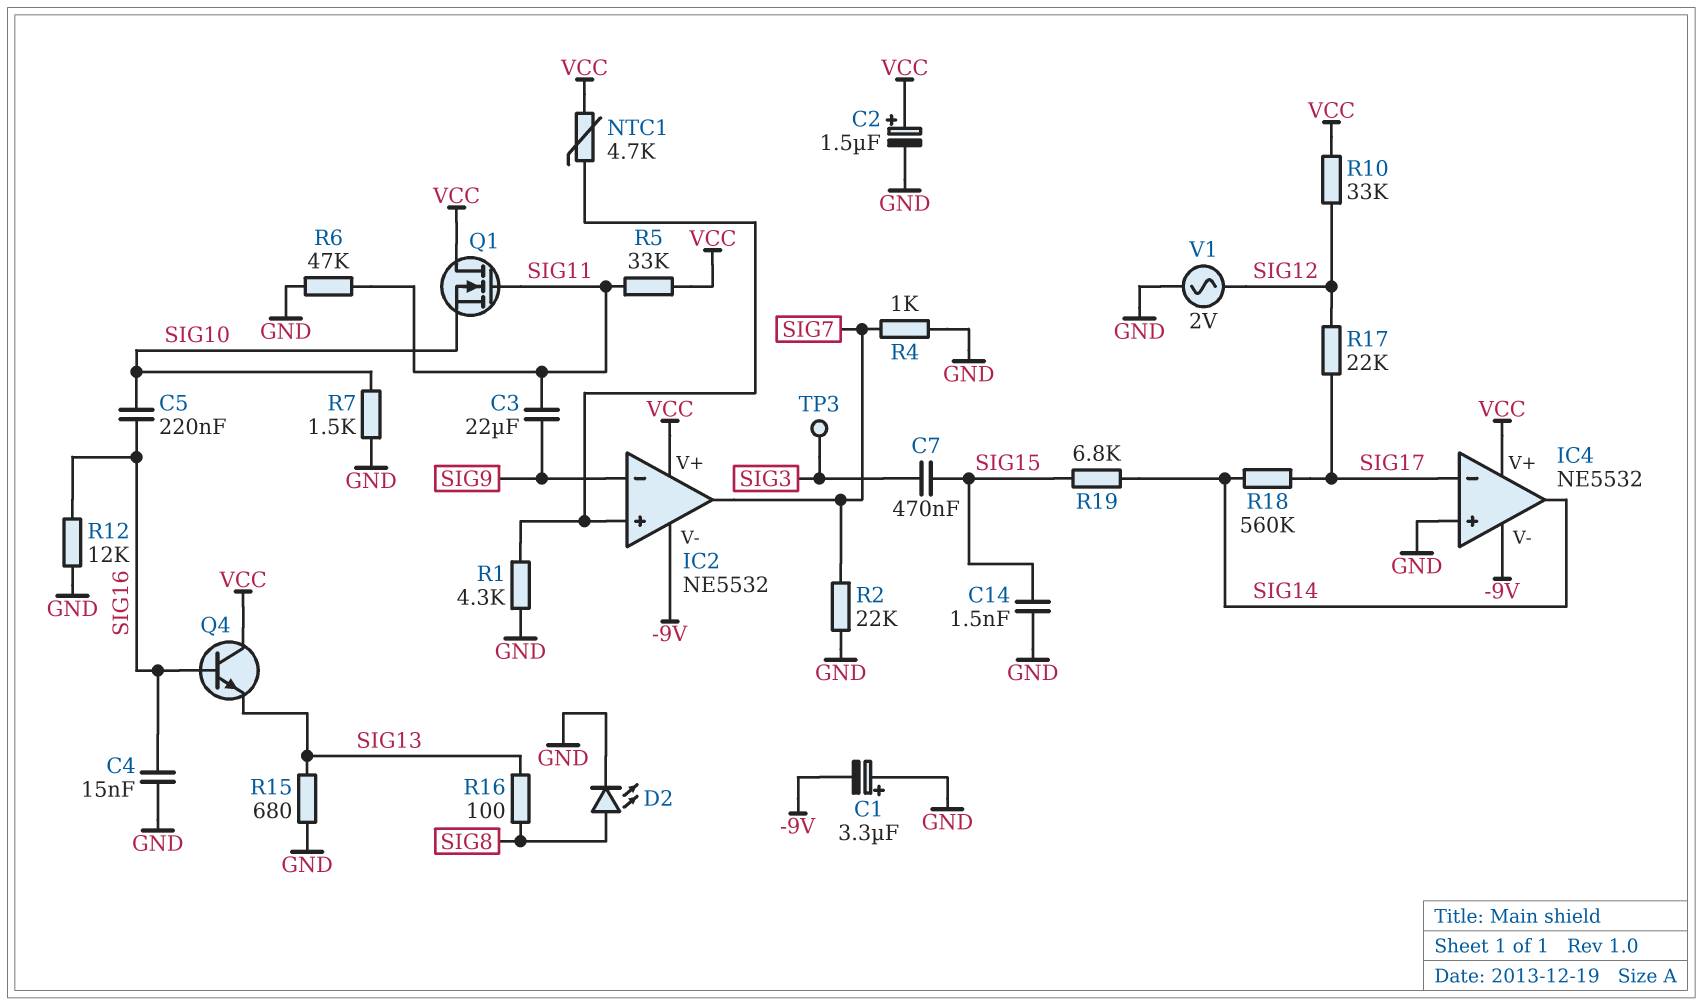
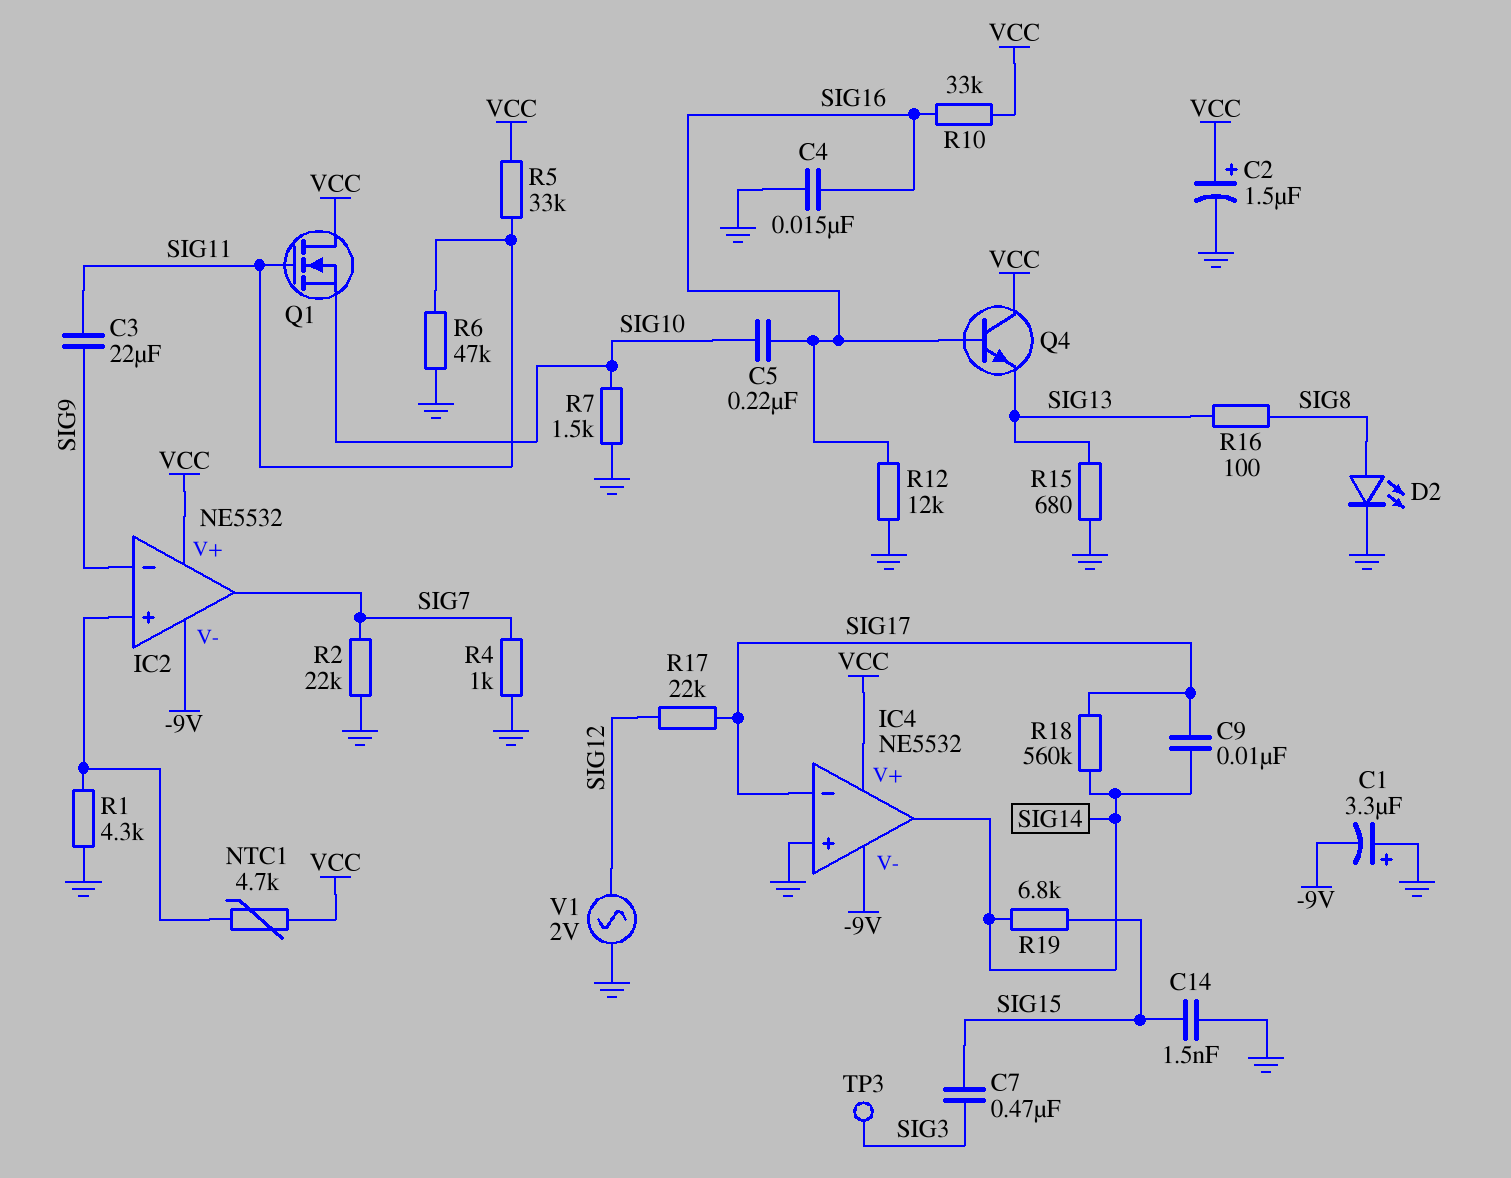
C9: none -> 10nF (SIG14, SIG17)
R10: 33k (SIG12, VCC) -> 33k (SIG16, VCC)

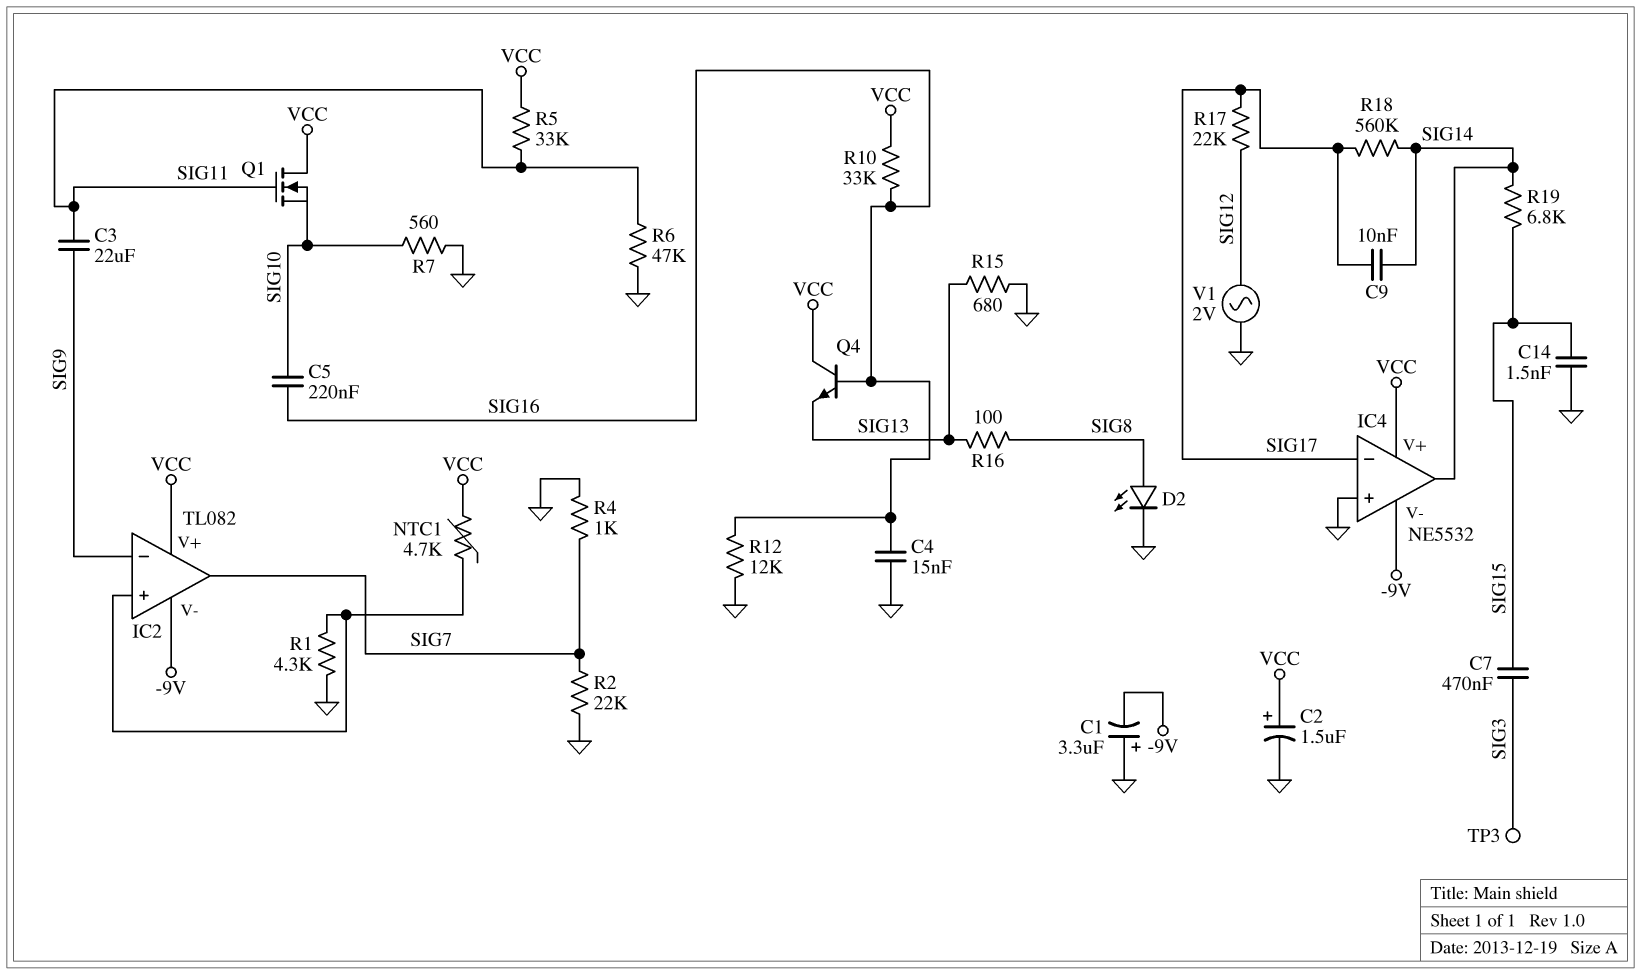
IC2: NE5532 -> TL082
R7: 1.5k (GND, SIG10) -> 560 (GND, SIG10)

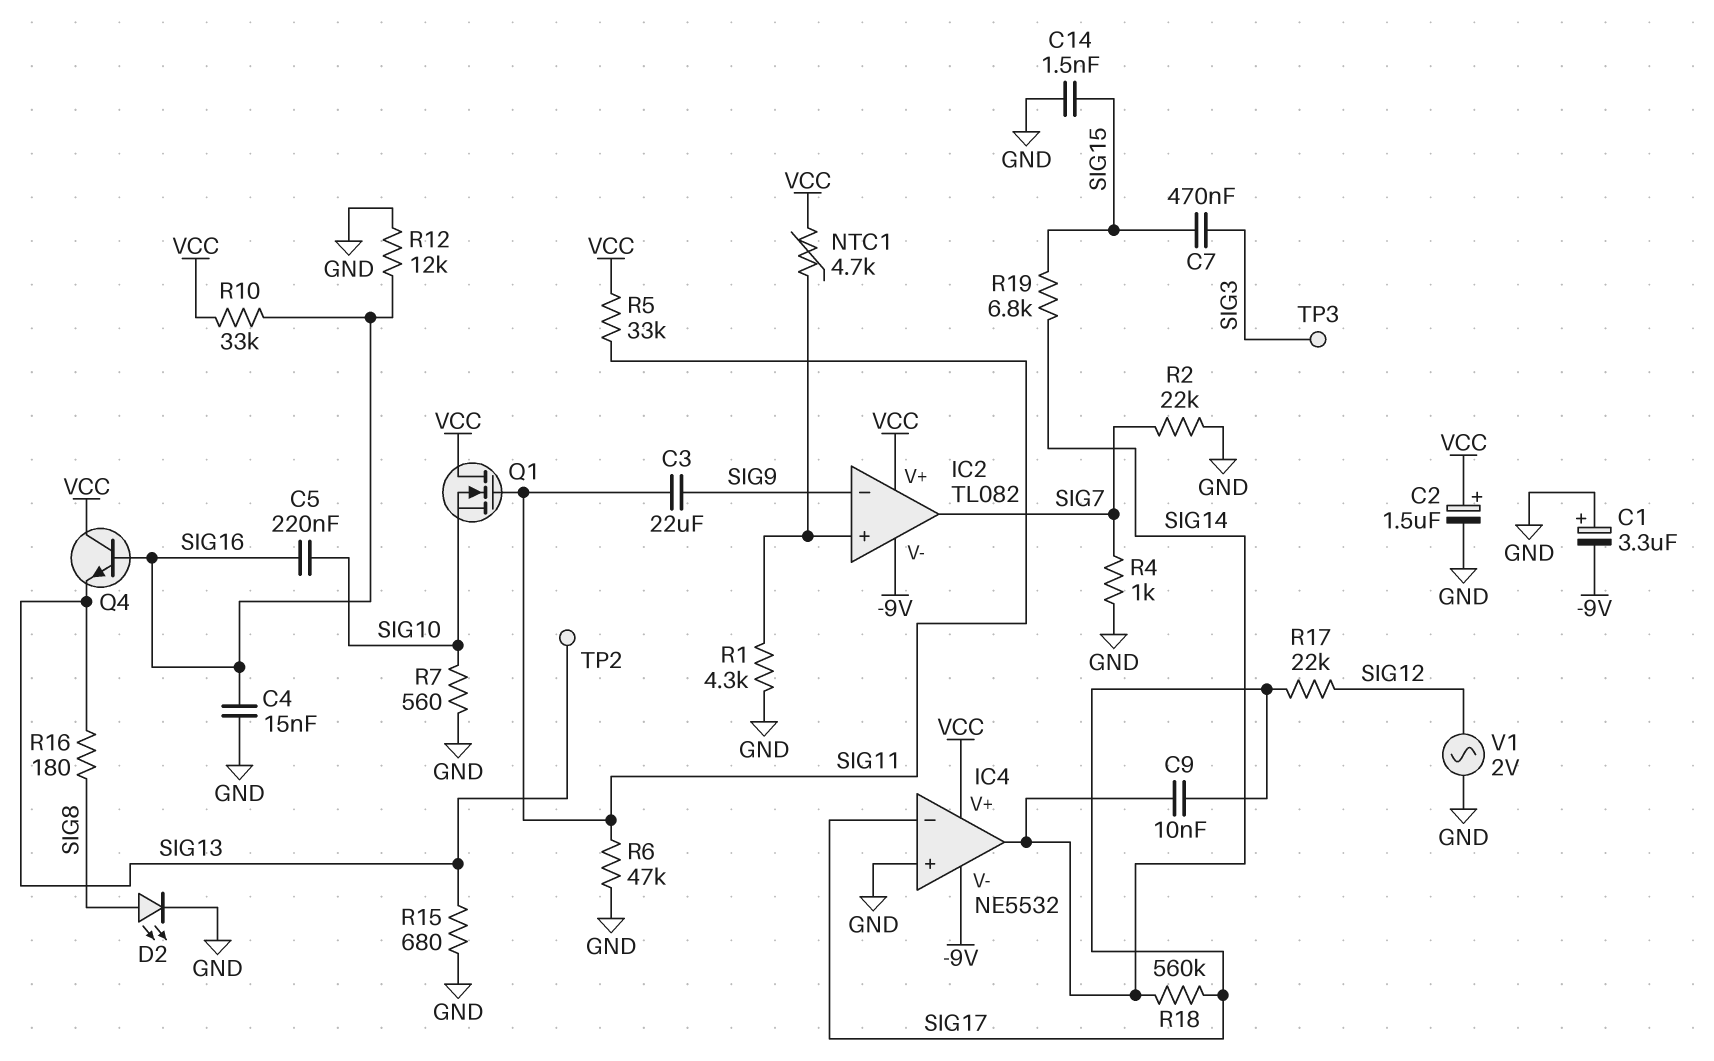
R16: 100 (SIG8, SIG13) -> 180 (SIG8, SIG13)
TP2: none -> test point (SIG13)

